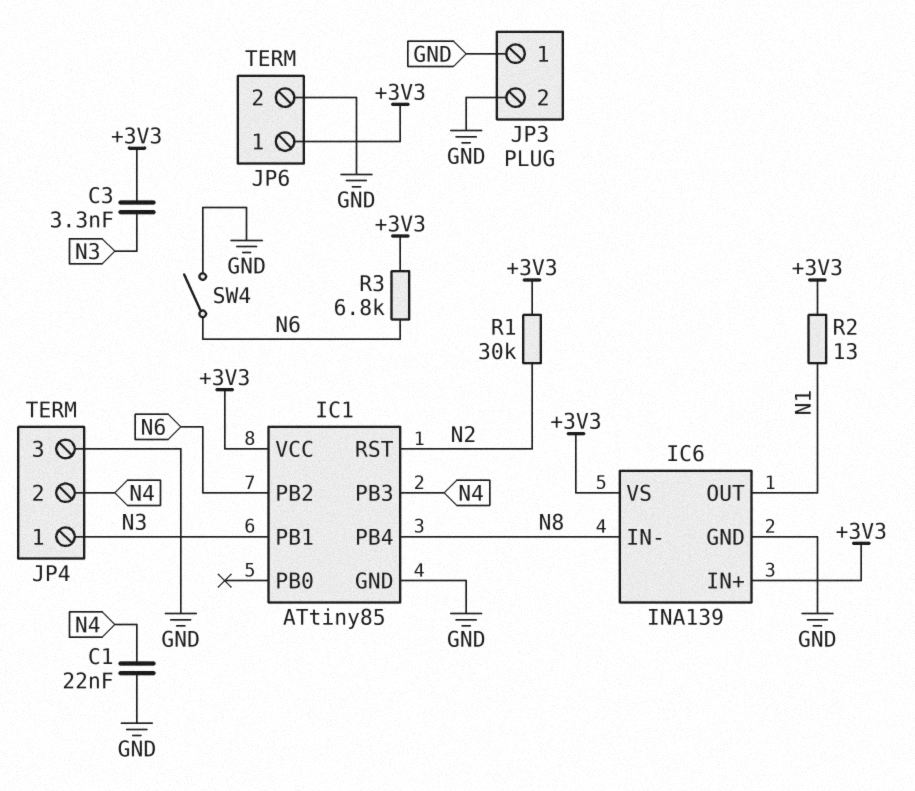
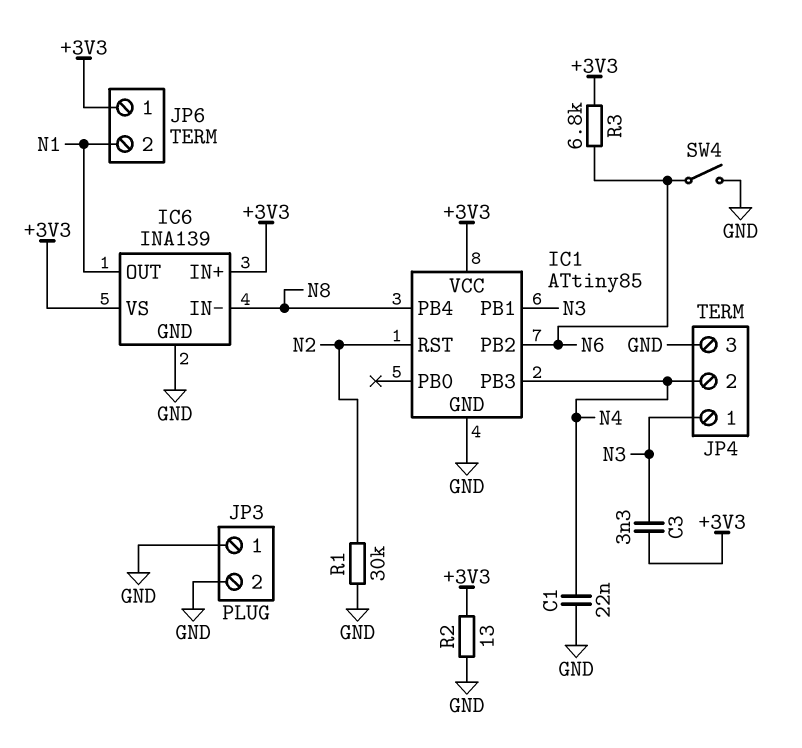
JP6 pin 2: GND -> N1
R1: 30k (+3V3, N2) -> 30k (GND, N2)
R2: 13 (+3V3, N1) -> 13 (+3V3, GND)

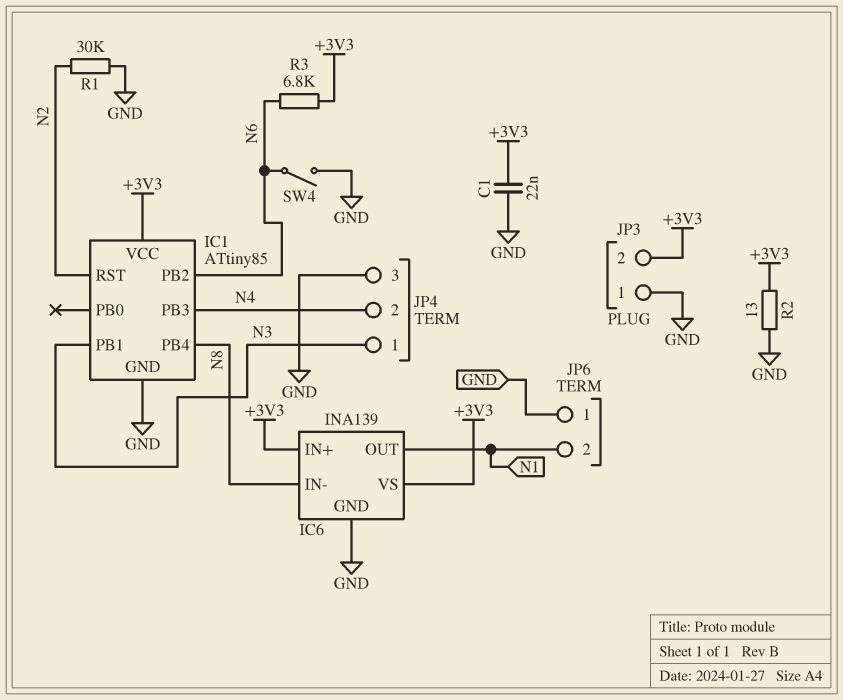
C1: 22nF (GND, N4) -> 22nF (+3V3, GND)
C3: 3.3nF (+3V3, N3) -> none
JP3 pin 2: GND -> +3V3
JP6 pin 1: +3V3 -> GND

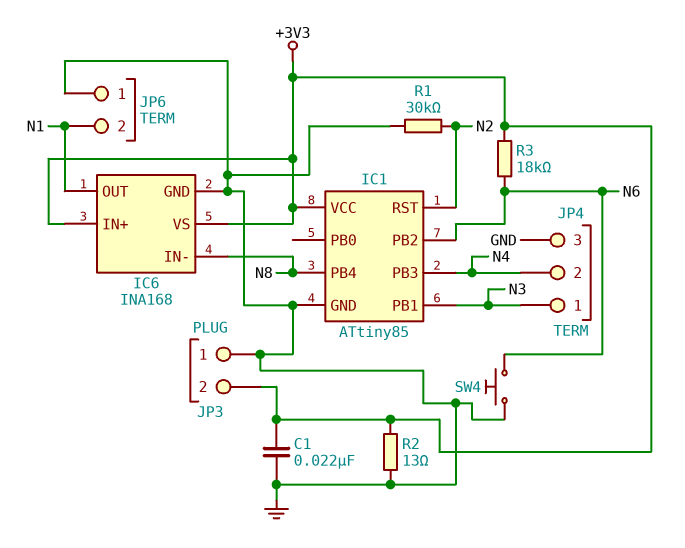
IC6: INA139 -> INA168
R3: 6.8k (+3V3, N6) -> 18k (+3V3, N6)
SW4: switch (GND, N6) -> button (GND, N6)

